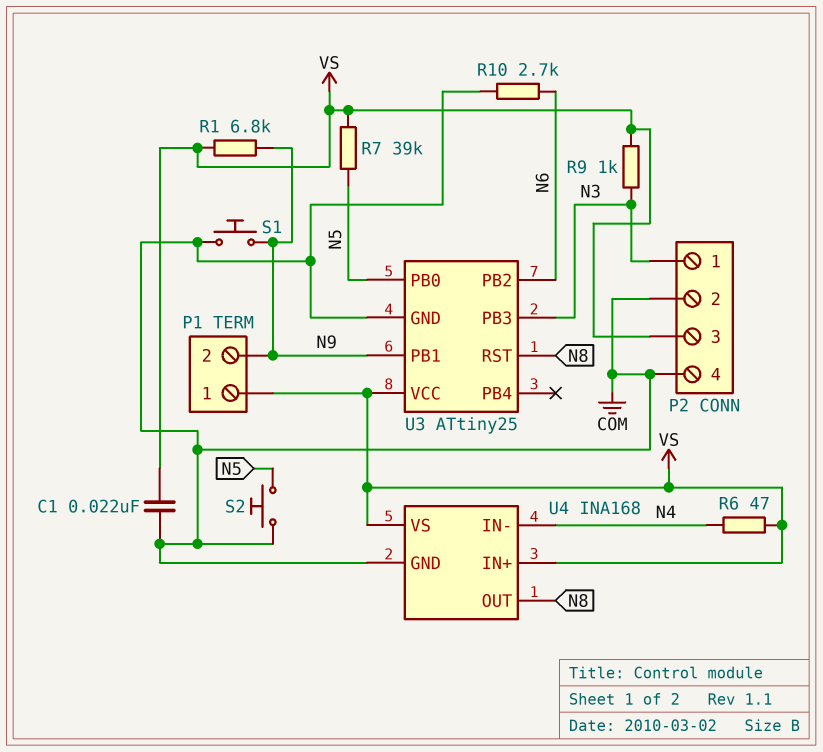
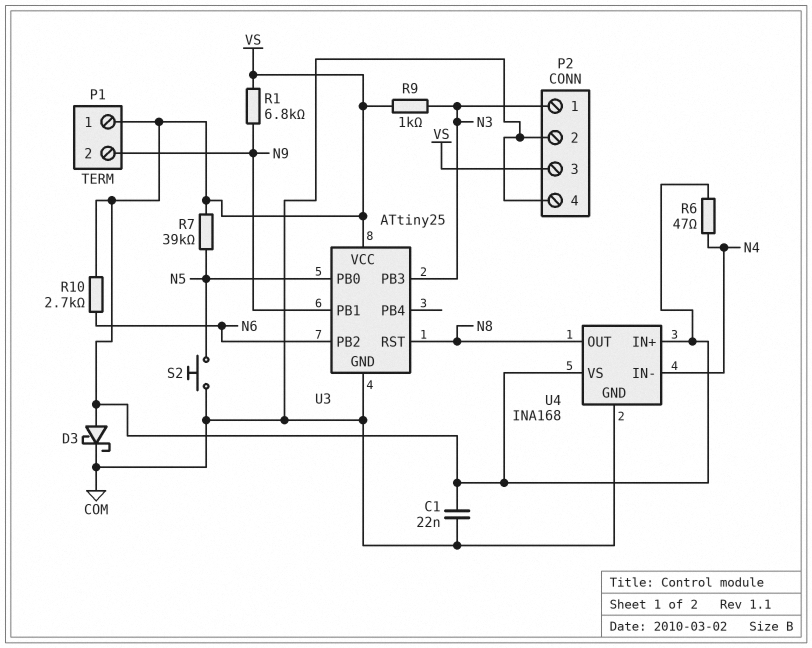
D3: none -> schottky (A VS, K COM)
R10: 2.7k (COM, N6) -> 2.7k (N6, VS)
S1: button (COM, N9) -> none

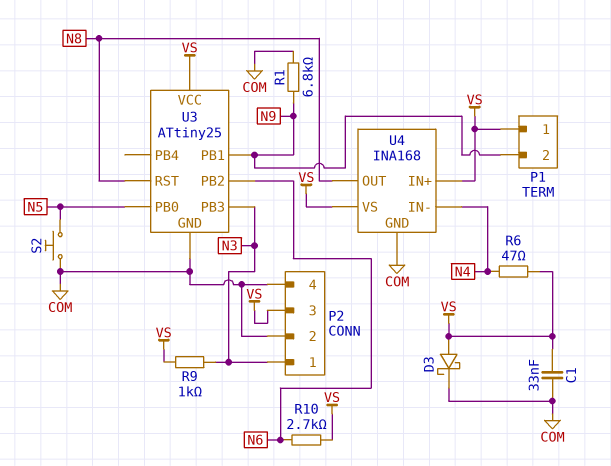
C1: 22nF (COM, VS) -> 33nF (COM, VS)
R1: 6.8k (N9, VS) -> 6.8k (COM, N9)
R7: 39k (N5, VS) -> none

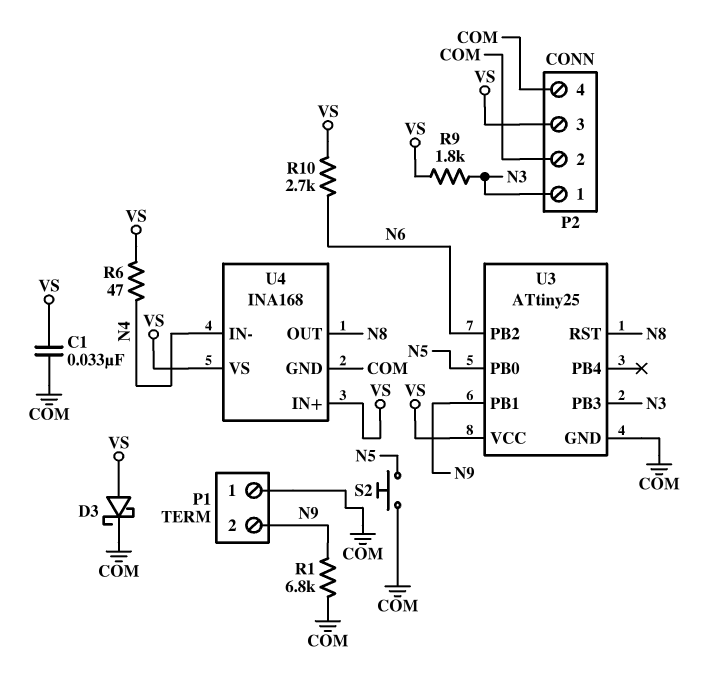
P1 pin 1: VS -> COM
R9: 1k (N3, VS) -> 1.8k (N3, VS)

